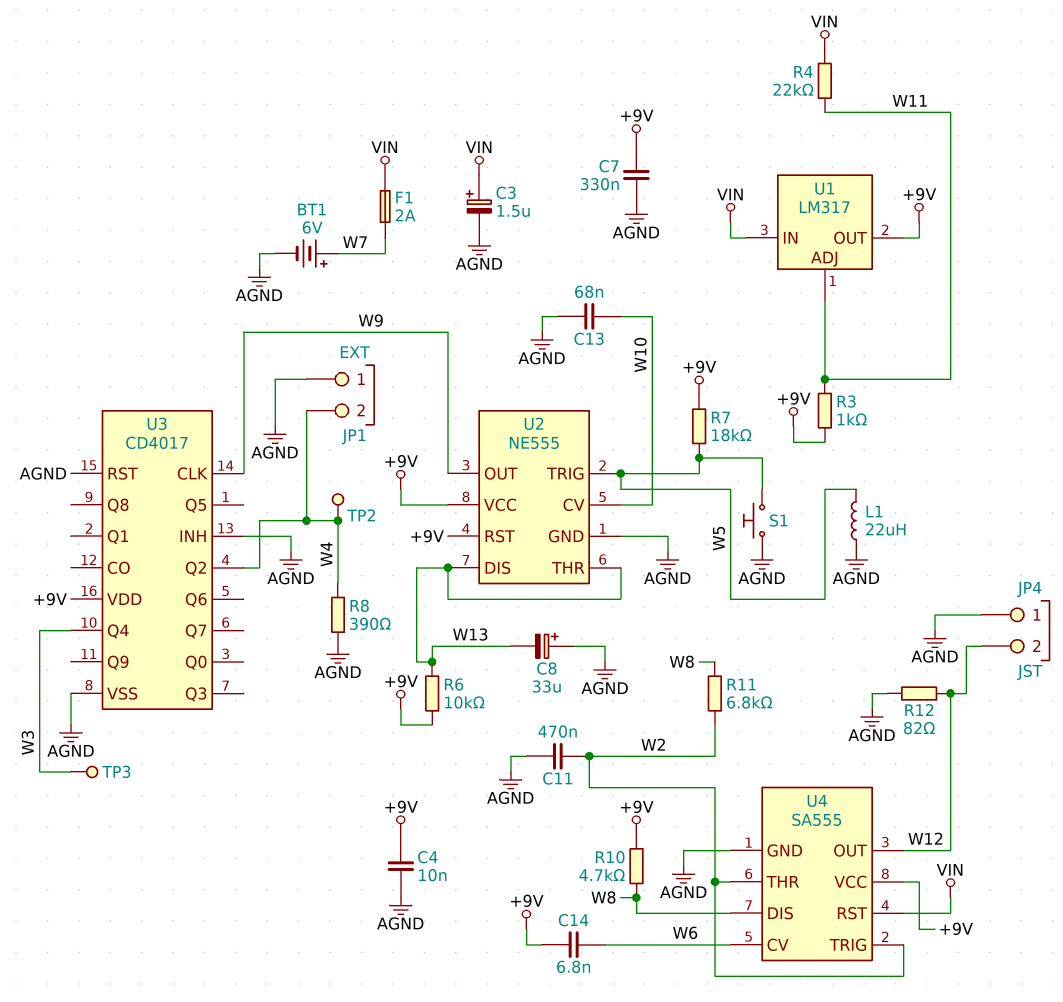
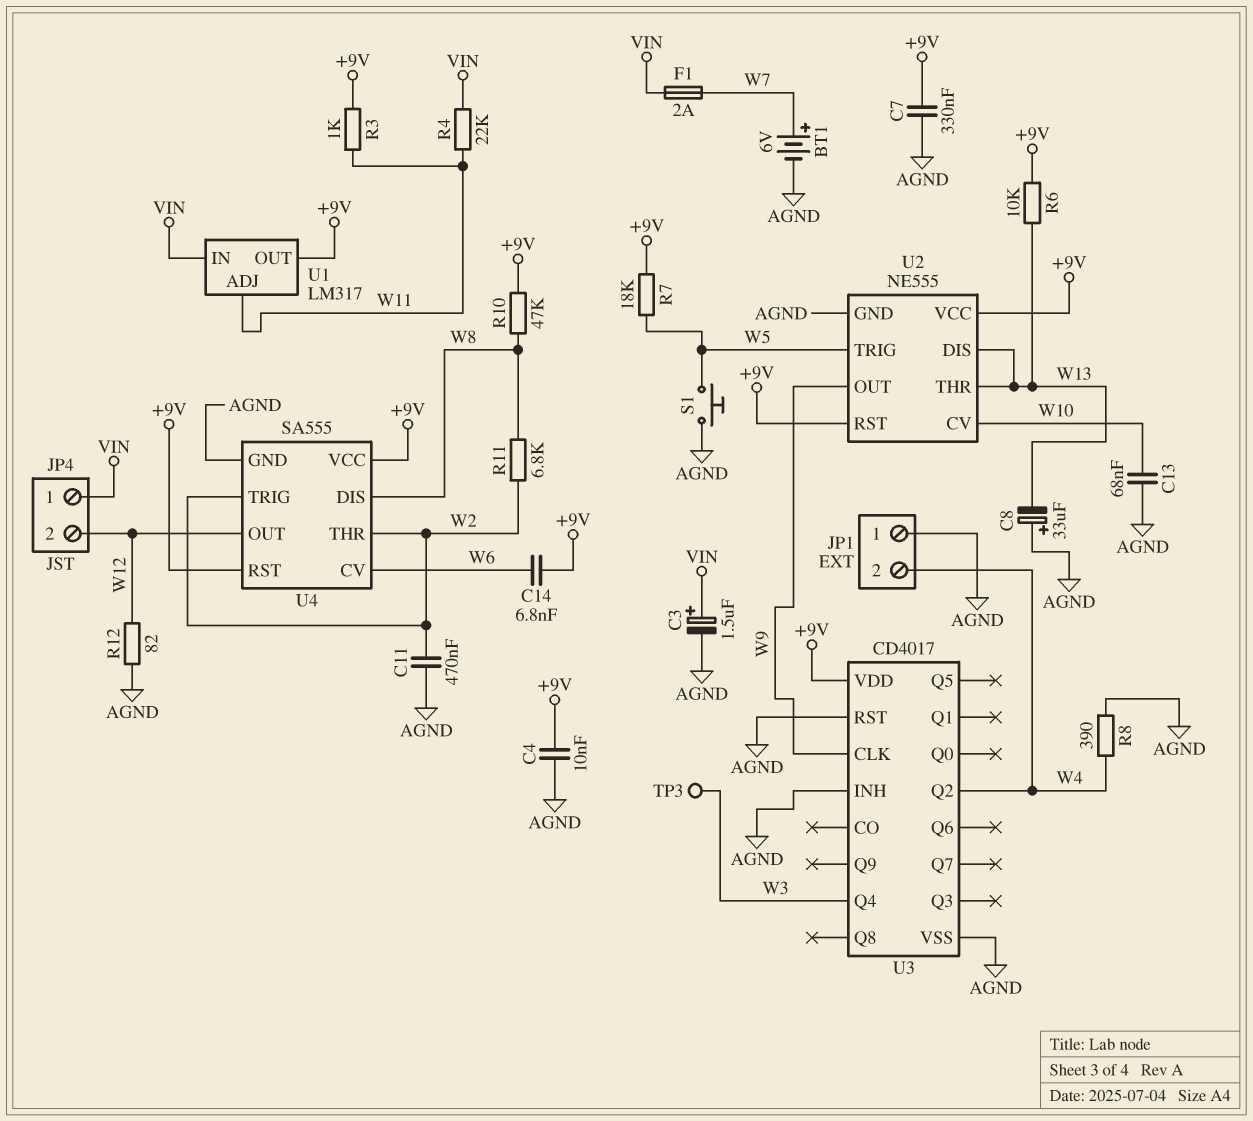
JP4 pin 1: AGND -> VIN
L1: 22uH (AGND, W5) -> none
R10: 4.7k (+9V, W8) -> 47k (+9V, W8)
TP2: test point (W4) -> none
U4 pin RST: VIN -> +9V

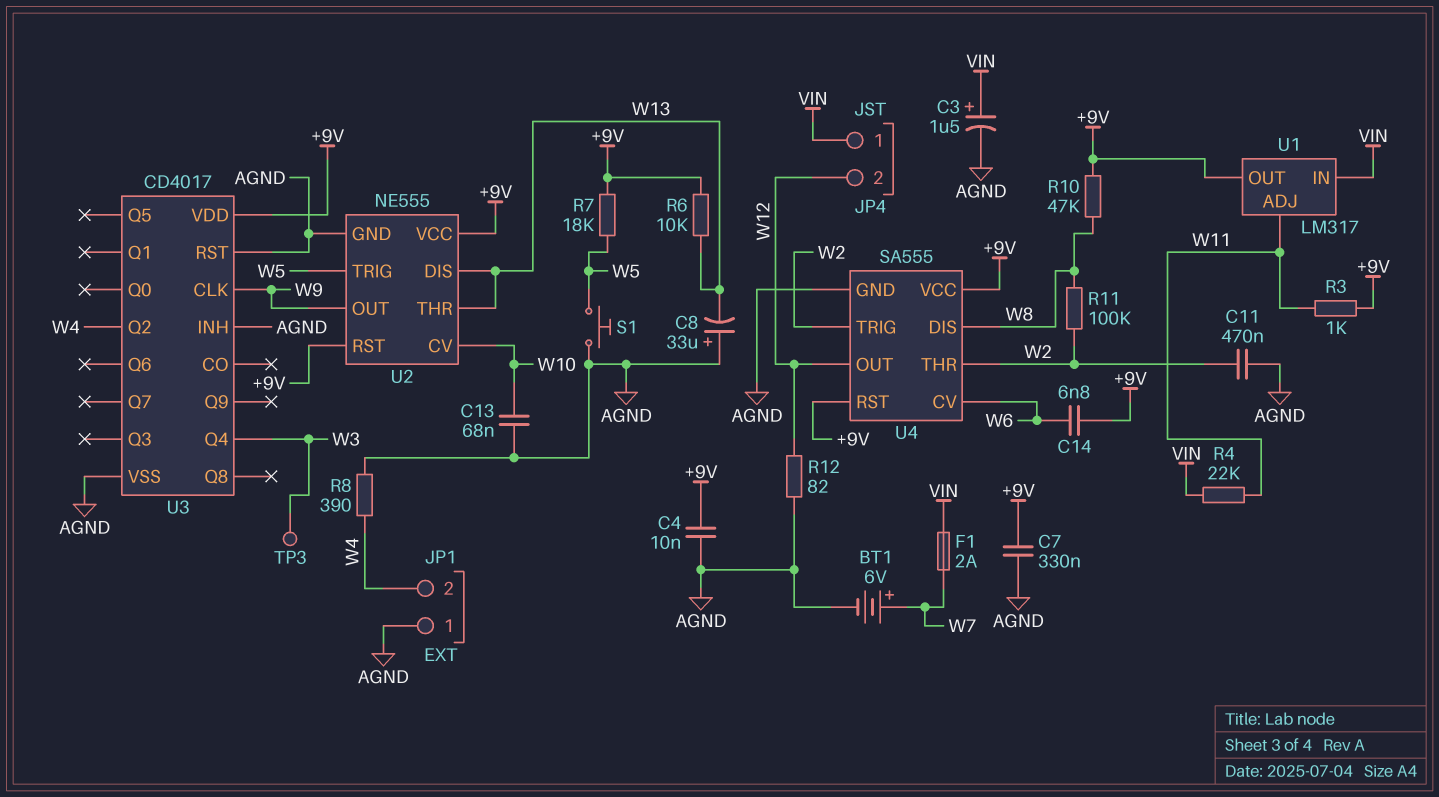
R11: 6.8k (W2, W8) -> 100k (W2, W8)

